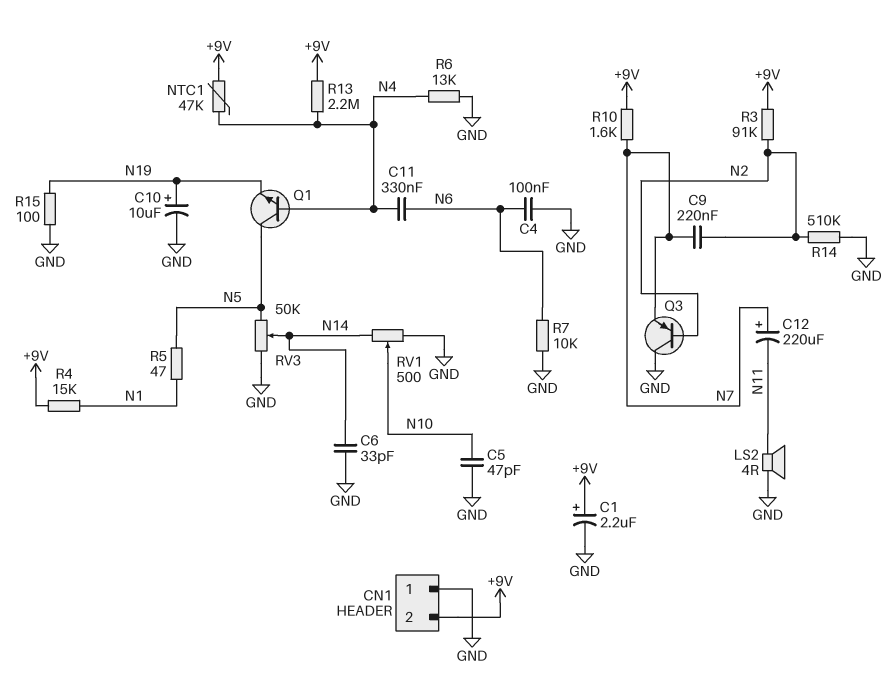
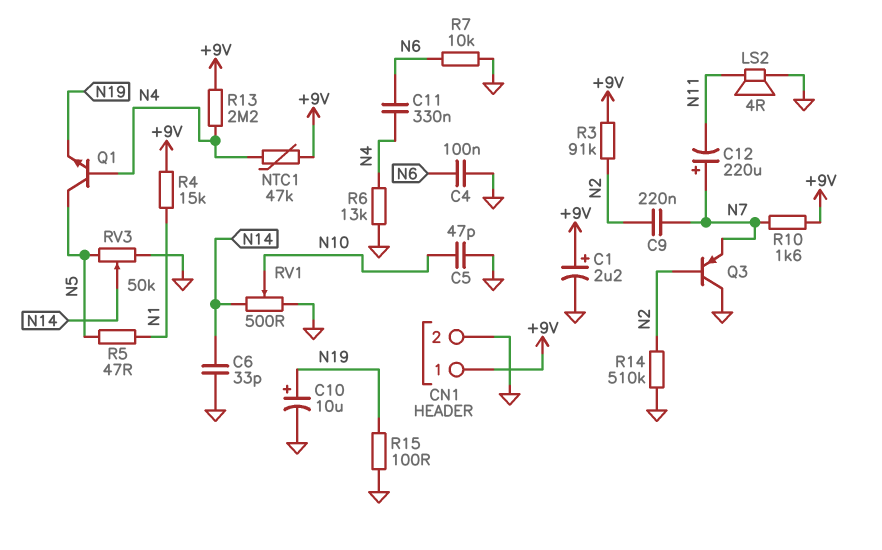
CN1 pin 1: GND -> +9V
CN1 pin 2: +9V -> GND

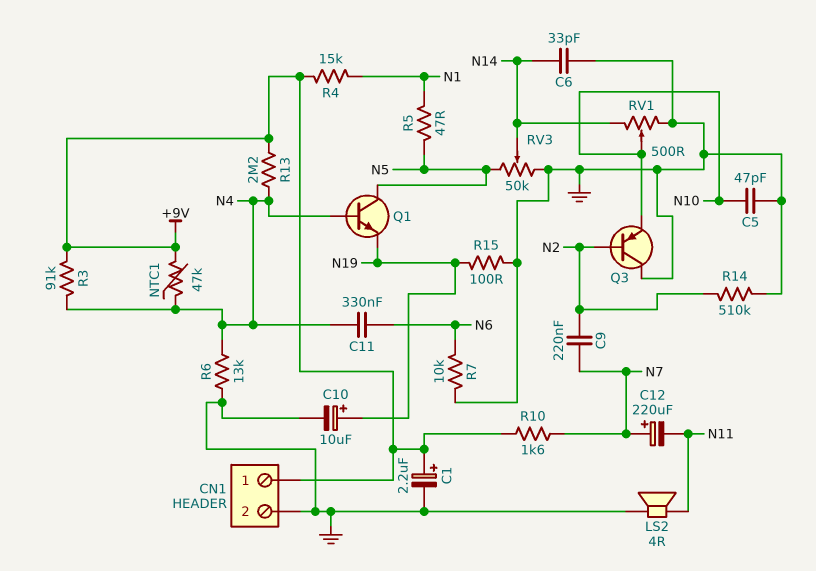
C4: 100nF (GND, N6) -> none
Q3: PNP (B N2, C GND, E N7) -> PNP (B N2, C GND, E N10)
R3: 91k (+9V, N2) -> 91k (+9V, N4)

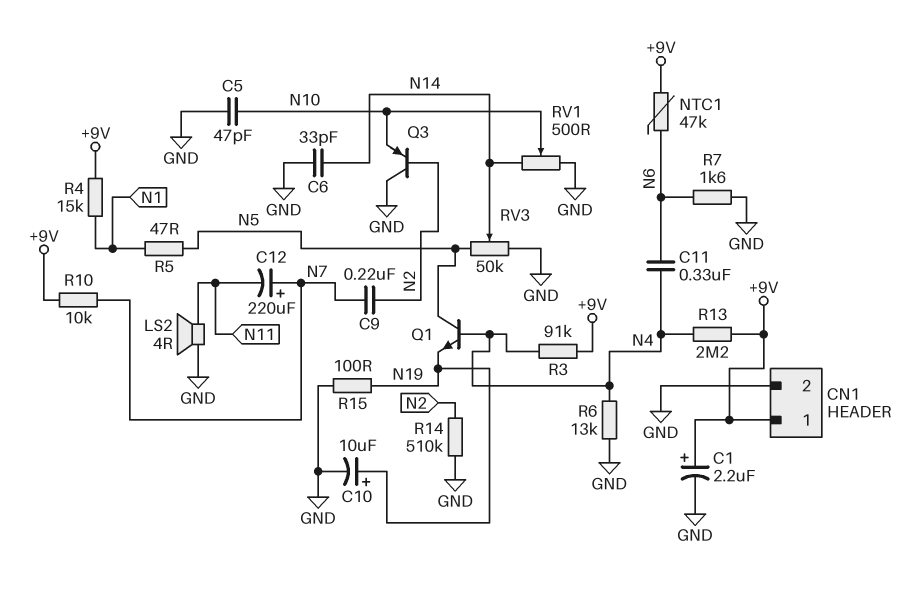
NTC1: 47k (+9V, N4) -> 47k (+9V, N6)
R7: 10k (GND, N6) -> 1.6k (GND, N6)
R10: 1.6k (+9V, N7) -> 10k (+9V, N7)

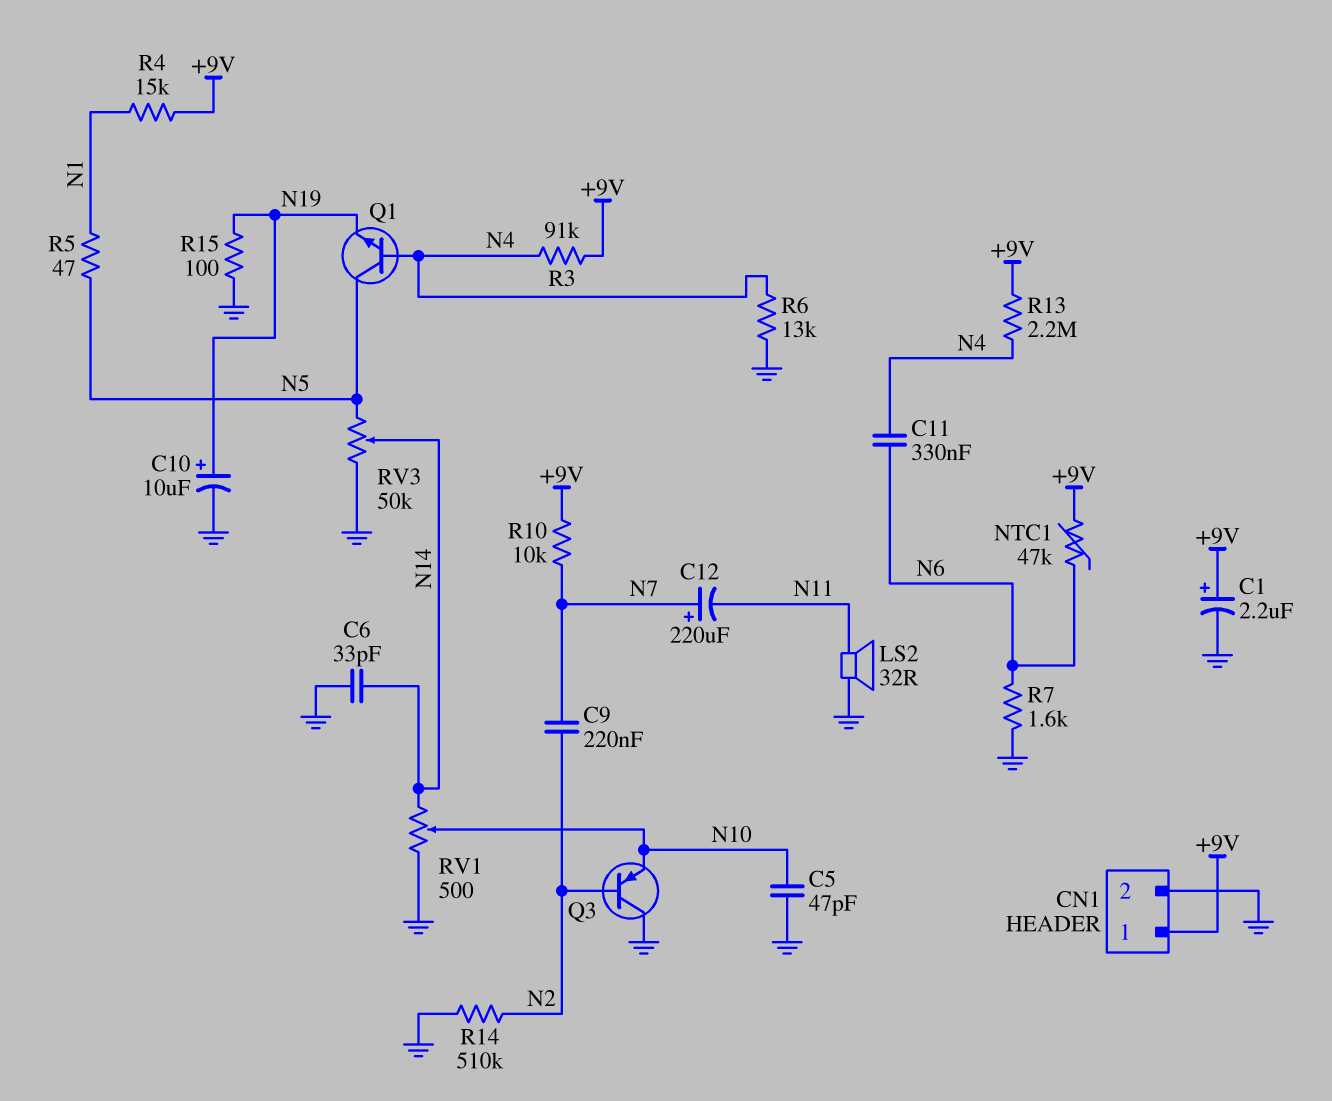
LS2: speaker 4R (GND, N11) -> speaker 32R (GND, N11)

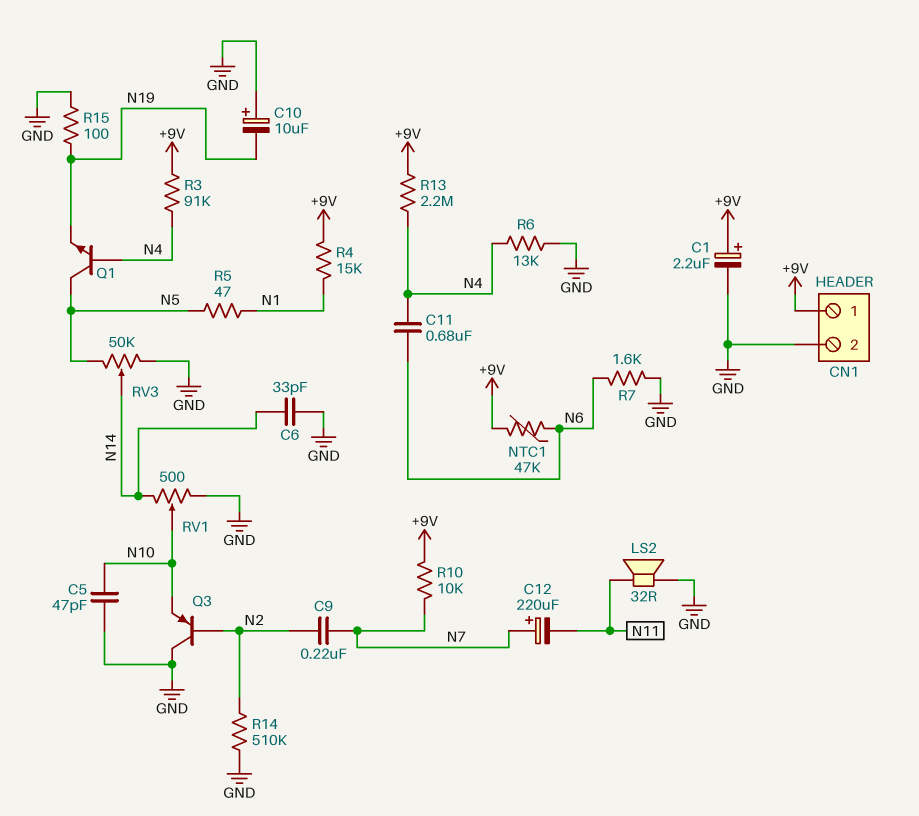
C10: 10uF (plus N19, minus GND) -> 10uF (plus GND, minus N19)
C11: 330nF (N4, N6) -> 680nF (N4, N6)

